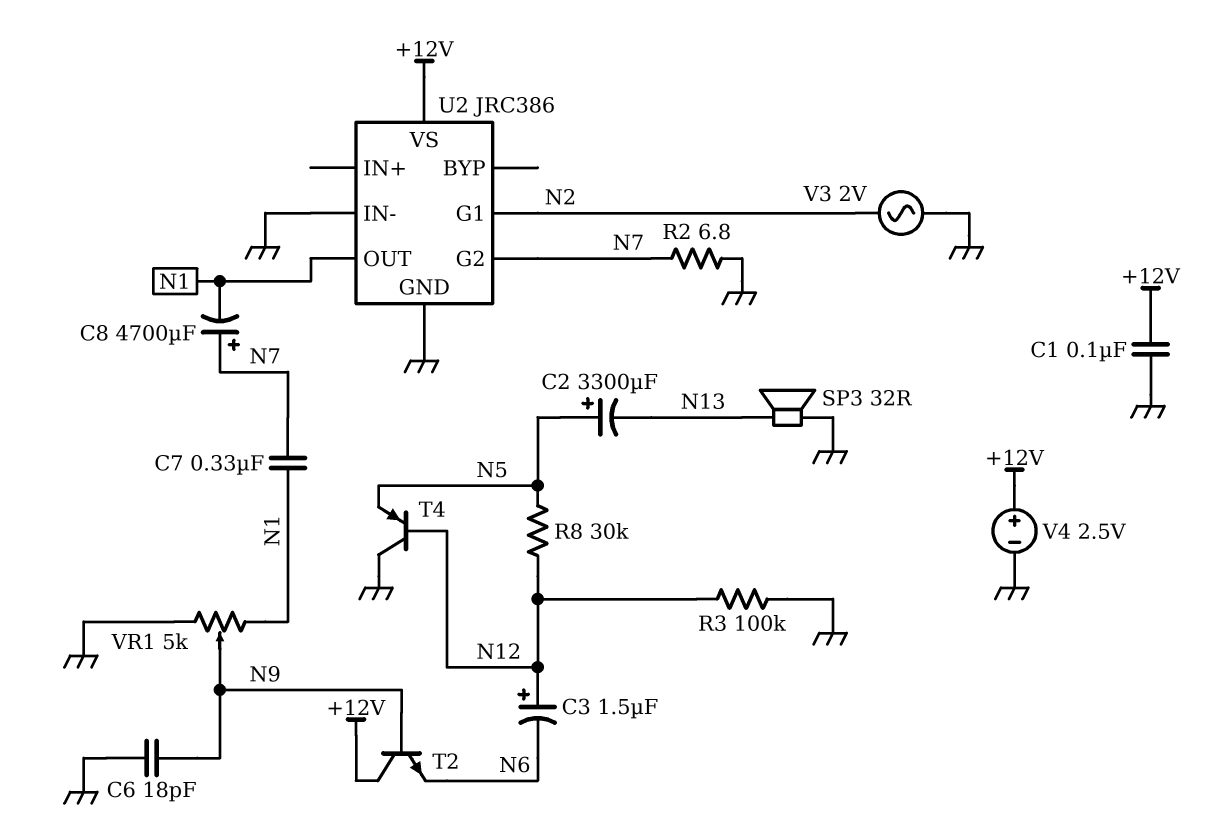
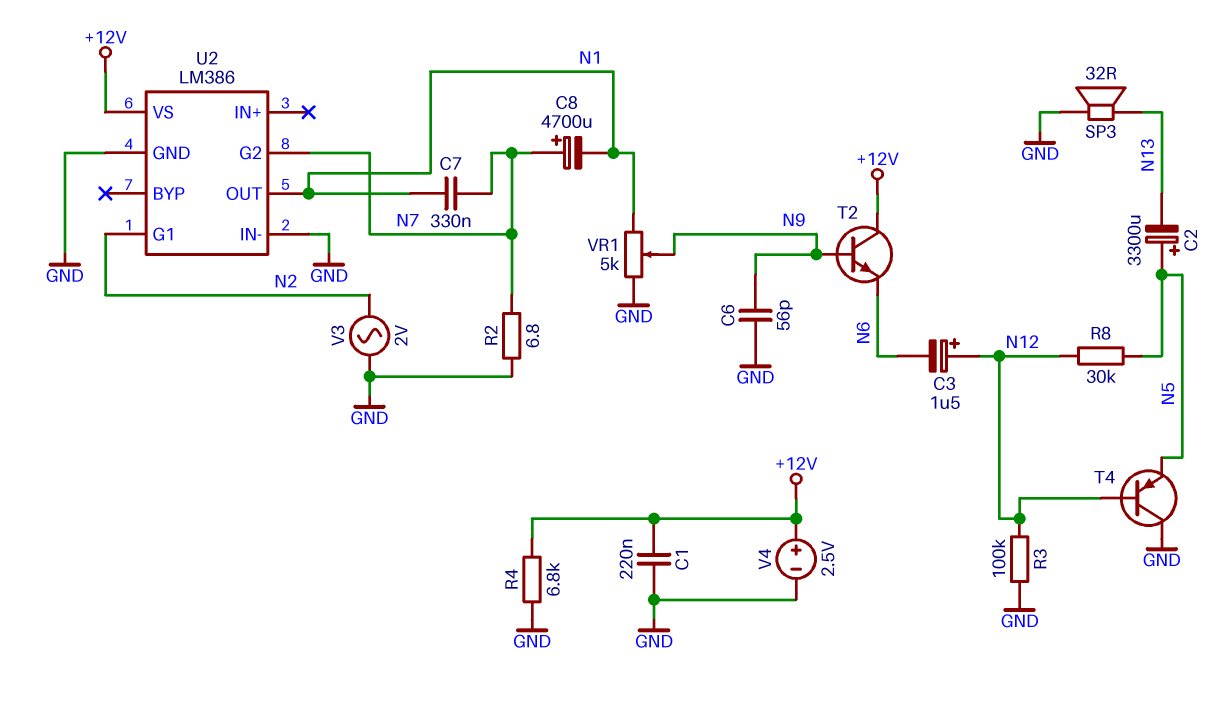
C1: 100nF (+12V, GND) -> 220nF (+12V, GND)
C6: 18pF (GND, N9) -> 56pF (GND, N9)
R4: none -> 6.8k (+12V, GND)
U2: JRC386 -> LM386

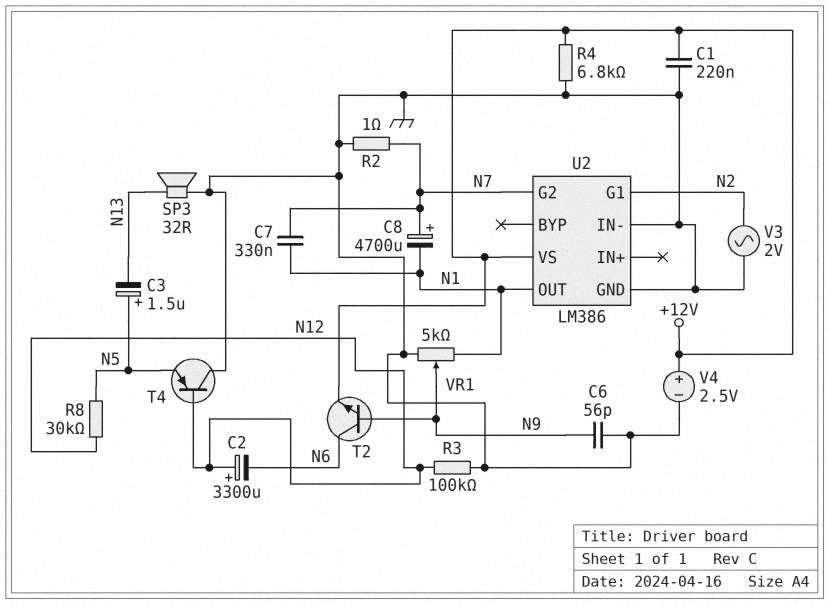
C2: 3300uF (plus N5, minus N13) -> 3300uF (plus N12, minus N6)
C3: 1.5uF (plus N12, minus N6) -> 1.5uF (plus N5, minus N13)
R2: 6.8 (GND, N7) -> 1 (GND, N7)
T2: NPN (B N9, C +12V, E N6) -> NPN (B N9, C N6, E +12V)

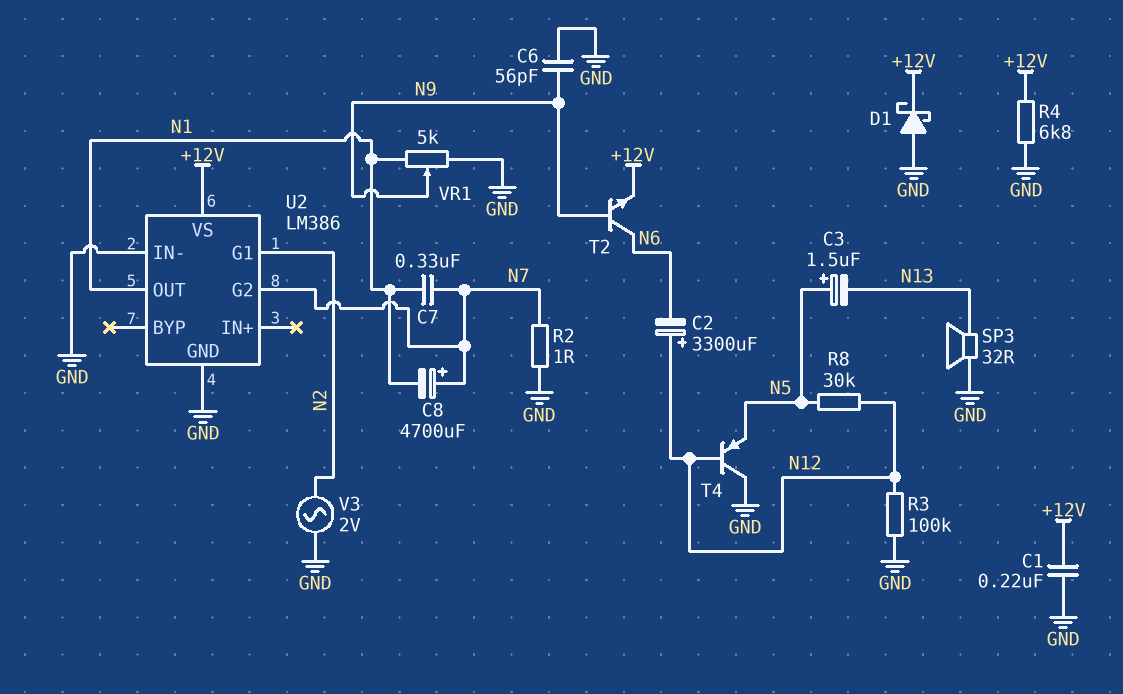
D1: none -> schottky (A GND, K +12V)
V4: 2.5V (plus +12V, minus GND) -> none

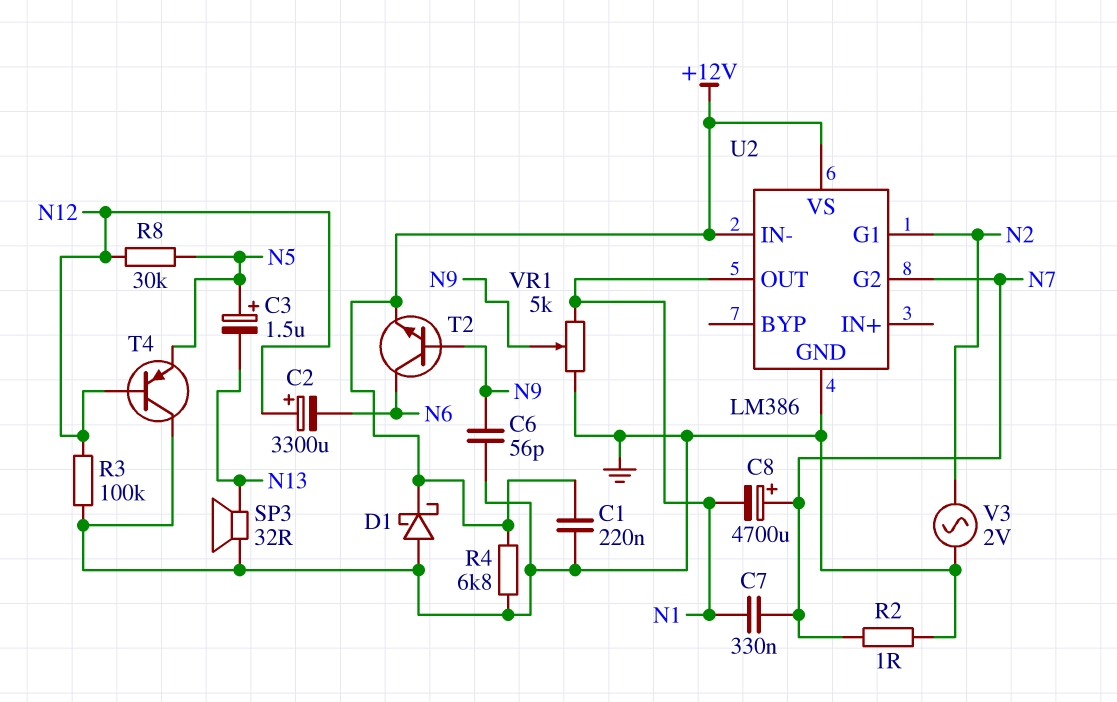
U2 pin IN-: GND -> +12V

